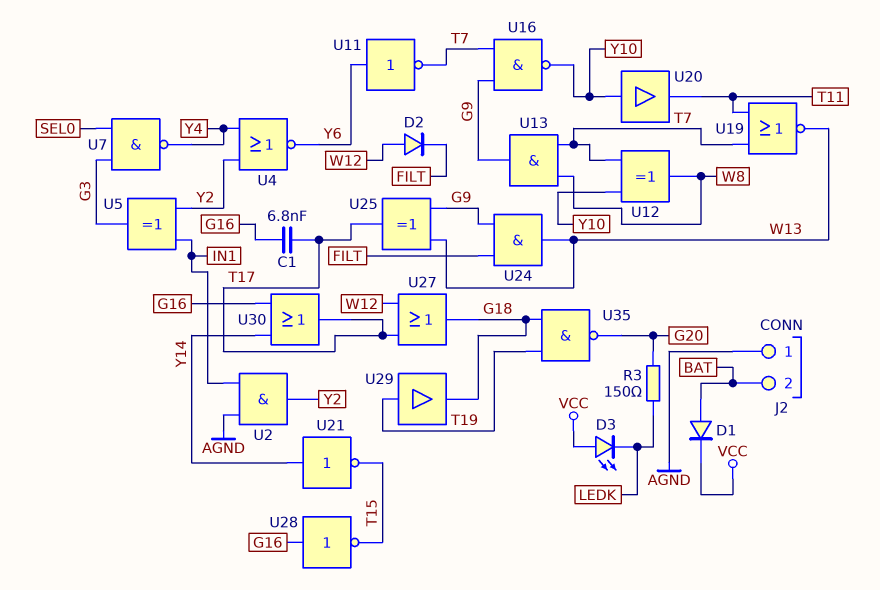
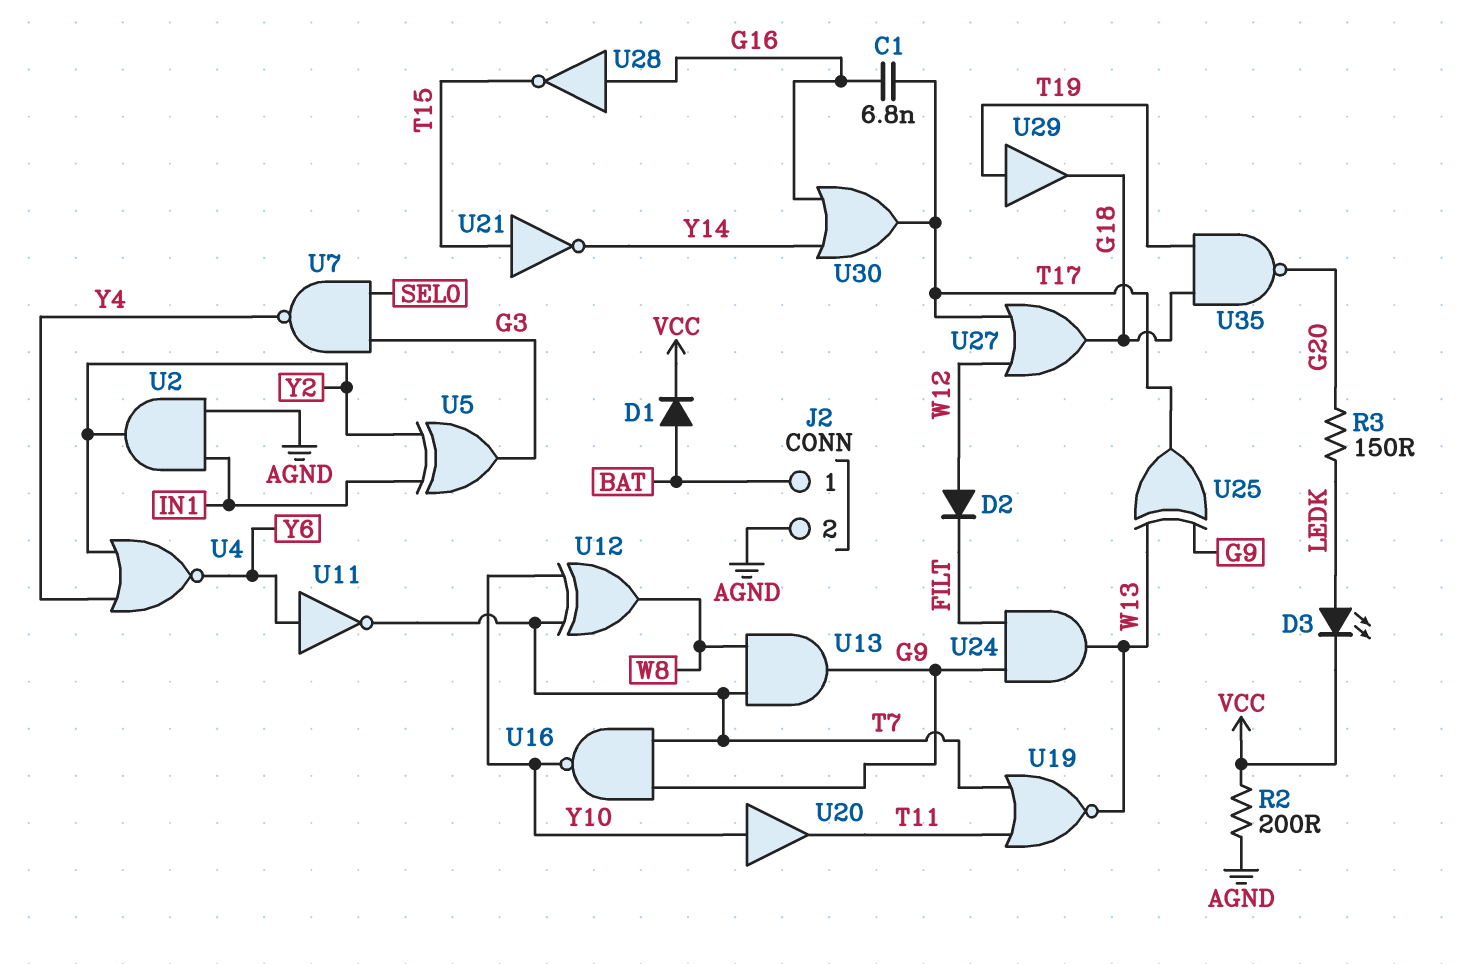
D3: LED (A VCC, K LEDK) -> LED (A LEDK, K VCC)
J2 pin 1: AGND -> BAT
J2 pin 2: BAT -> AGND
R2: none -> 200 (AGND, VCC)
U21: NOT (in Y14, out T15) -> NOT (in T15, out Y14)

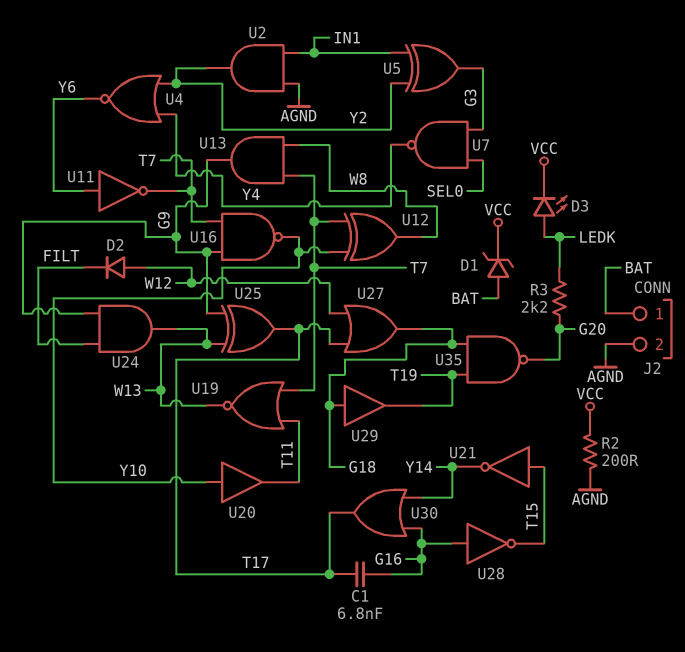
D1: diode (A BAT, K VCC) -> zener (A BAT, K VCC)
R3: 150 (G20, LEDK) -> 2.2k (G20, LEDK)
U29: buffer (in T19, out G18) -> buffer (in G18, out T19)

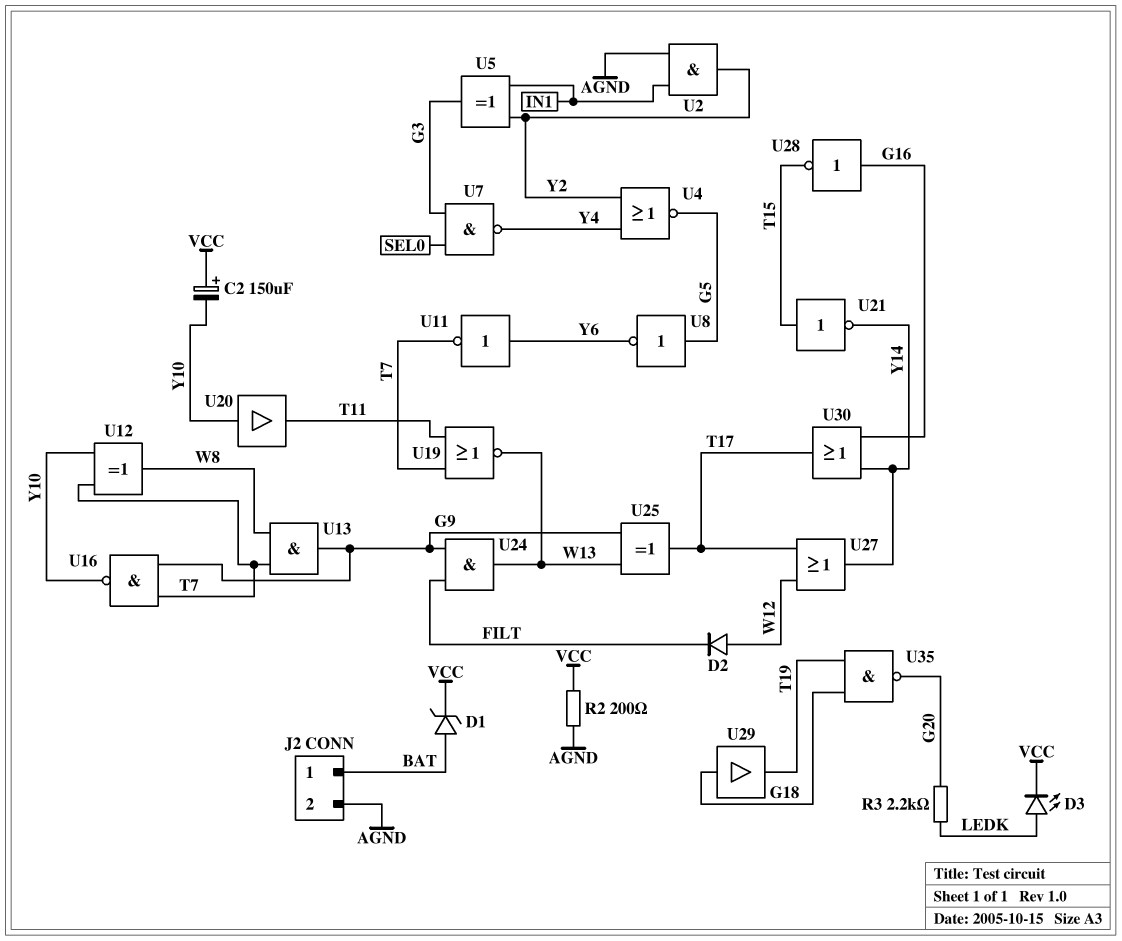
C1: 6.8nF (G16, T17) -> none
C2: none -> 150uF (plus VCC, minus Y10)
U4: NOR (in Y2, in Y4, out Y6) -> NOR (in Y2, in Y4, out G5)
U8: none -> NOT (in G5, out Y6)
U27: OR (in T17, in W12, out G18) -> OR (in T17, in W12, out Y14)

